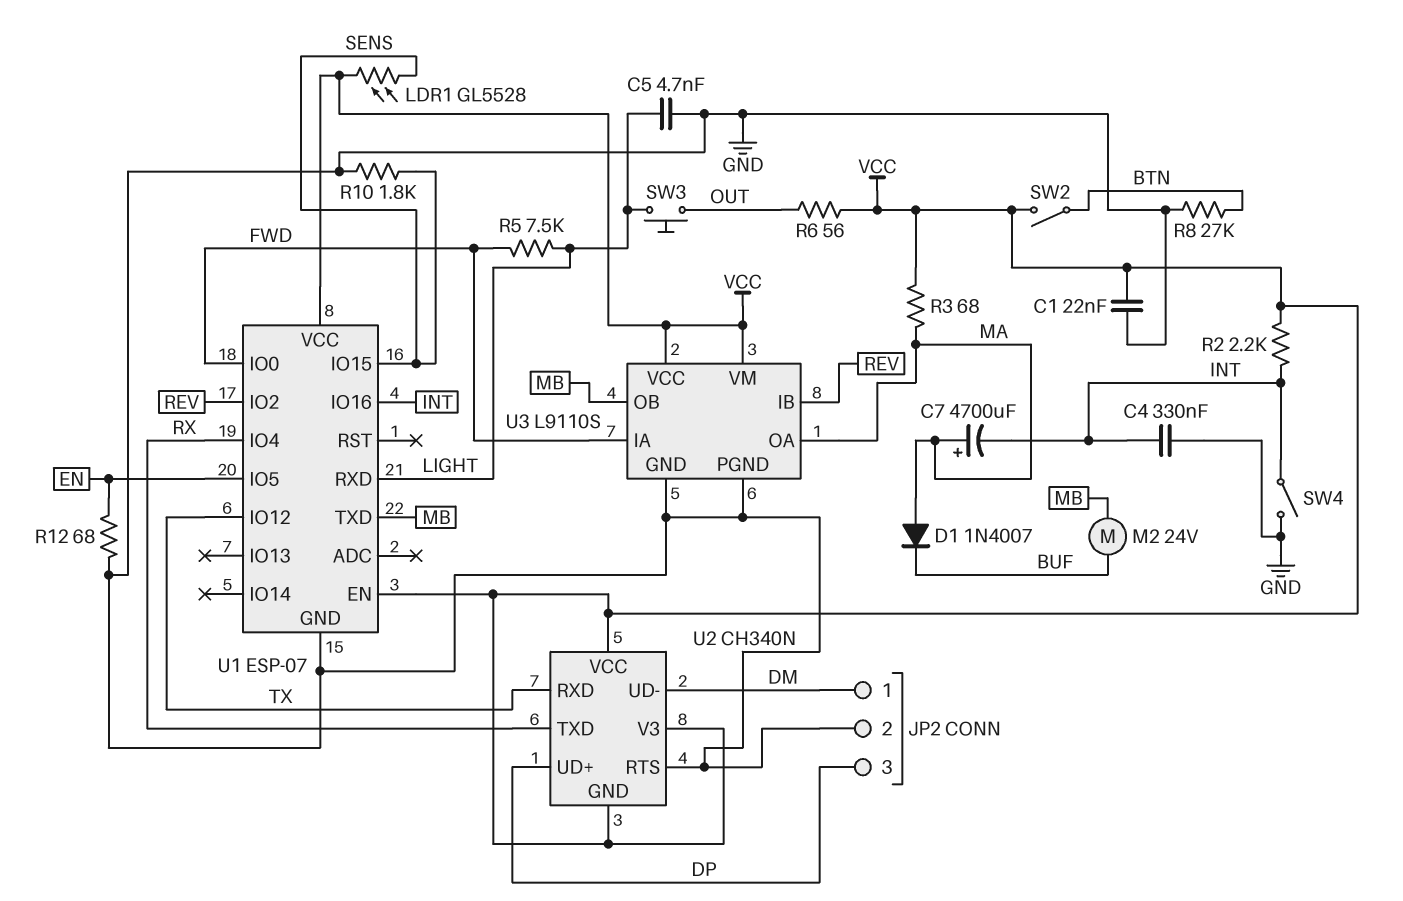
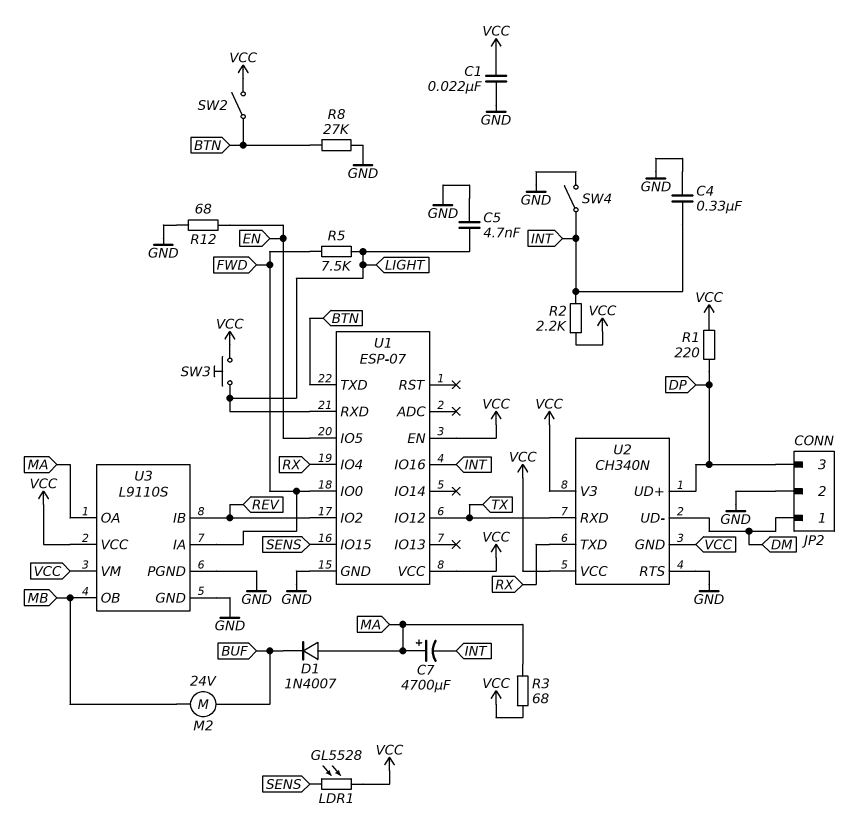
R1: none -> 220 (DP, VCC)
R6: 56 (OUT, VCC) -> none
R10: 1.8k (GND, SENS) -> none
SW3: button (LIGHT, OUT) -> button (LIGHT, VCC)
U1 pin TXD: MB -> BTN

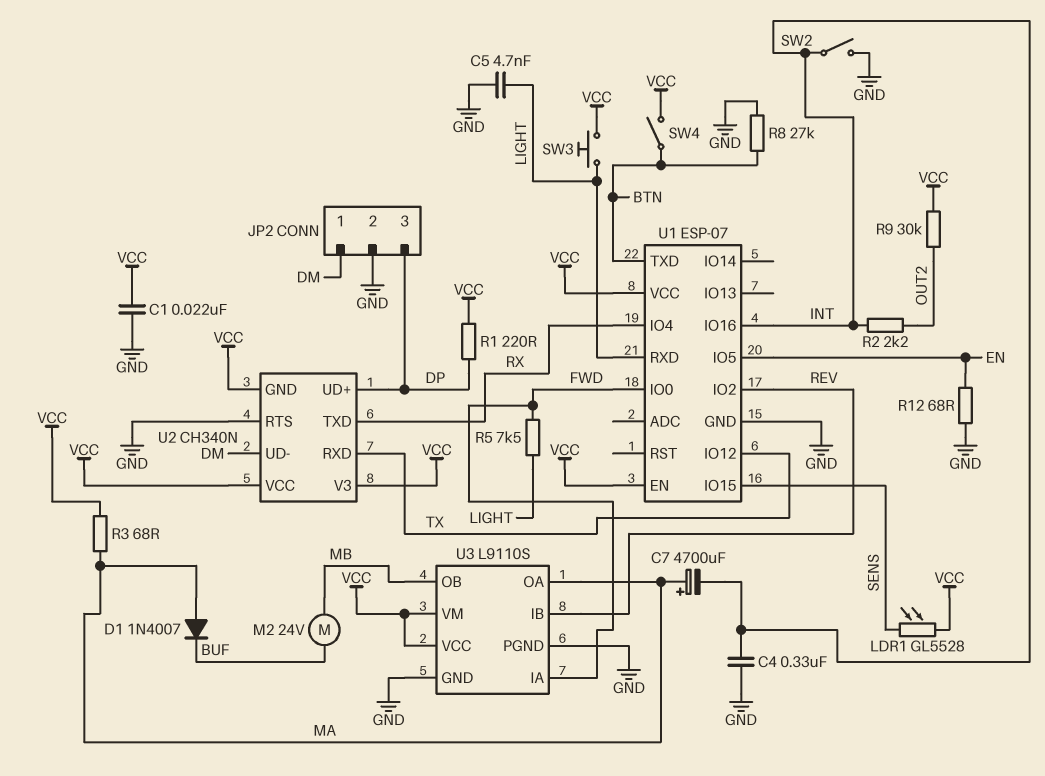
R2: 2.2k (INT, VCC) -> 2.2k (INT, OUT2)
R9: none -> 30k (OUT2, VCC)
SW2: switch (BTN, VCC) -> switch (GND, INT)
SW4: switch (GND, INT) -> switch (BTN, VCC)

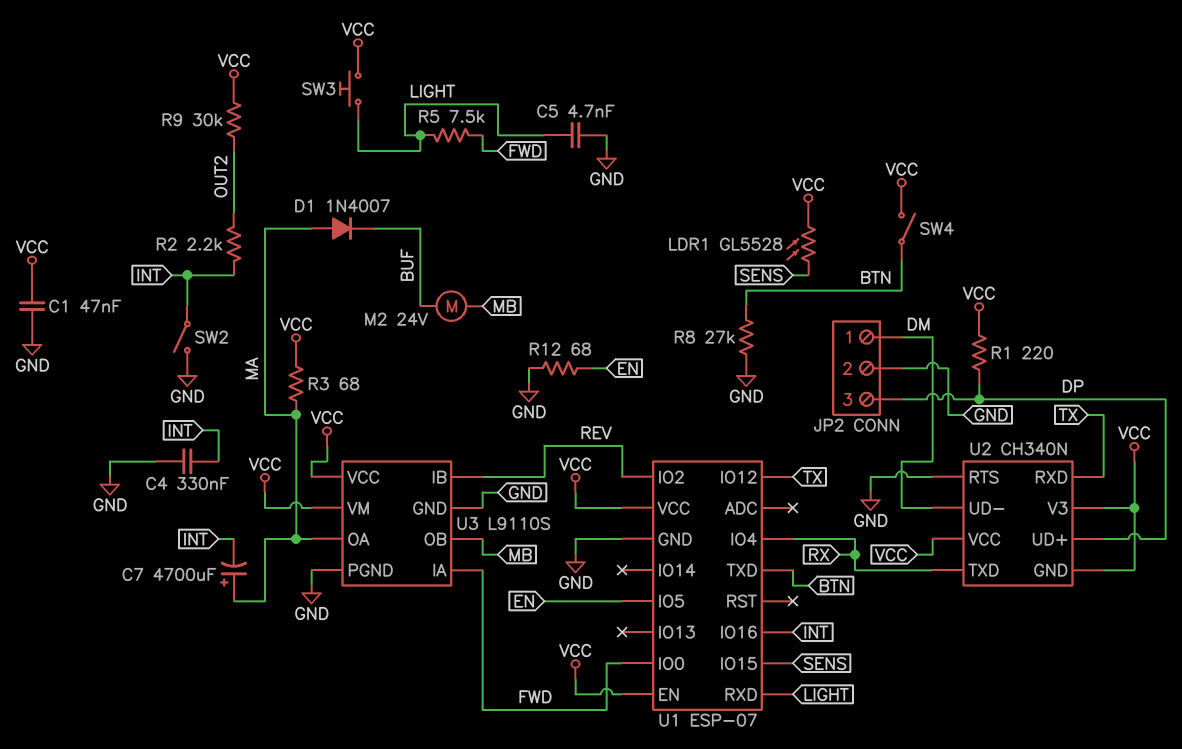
C1: 22nF (GND, VCC) -> 47nF (GND, VCC)

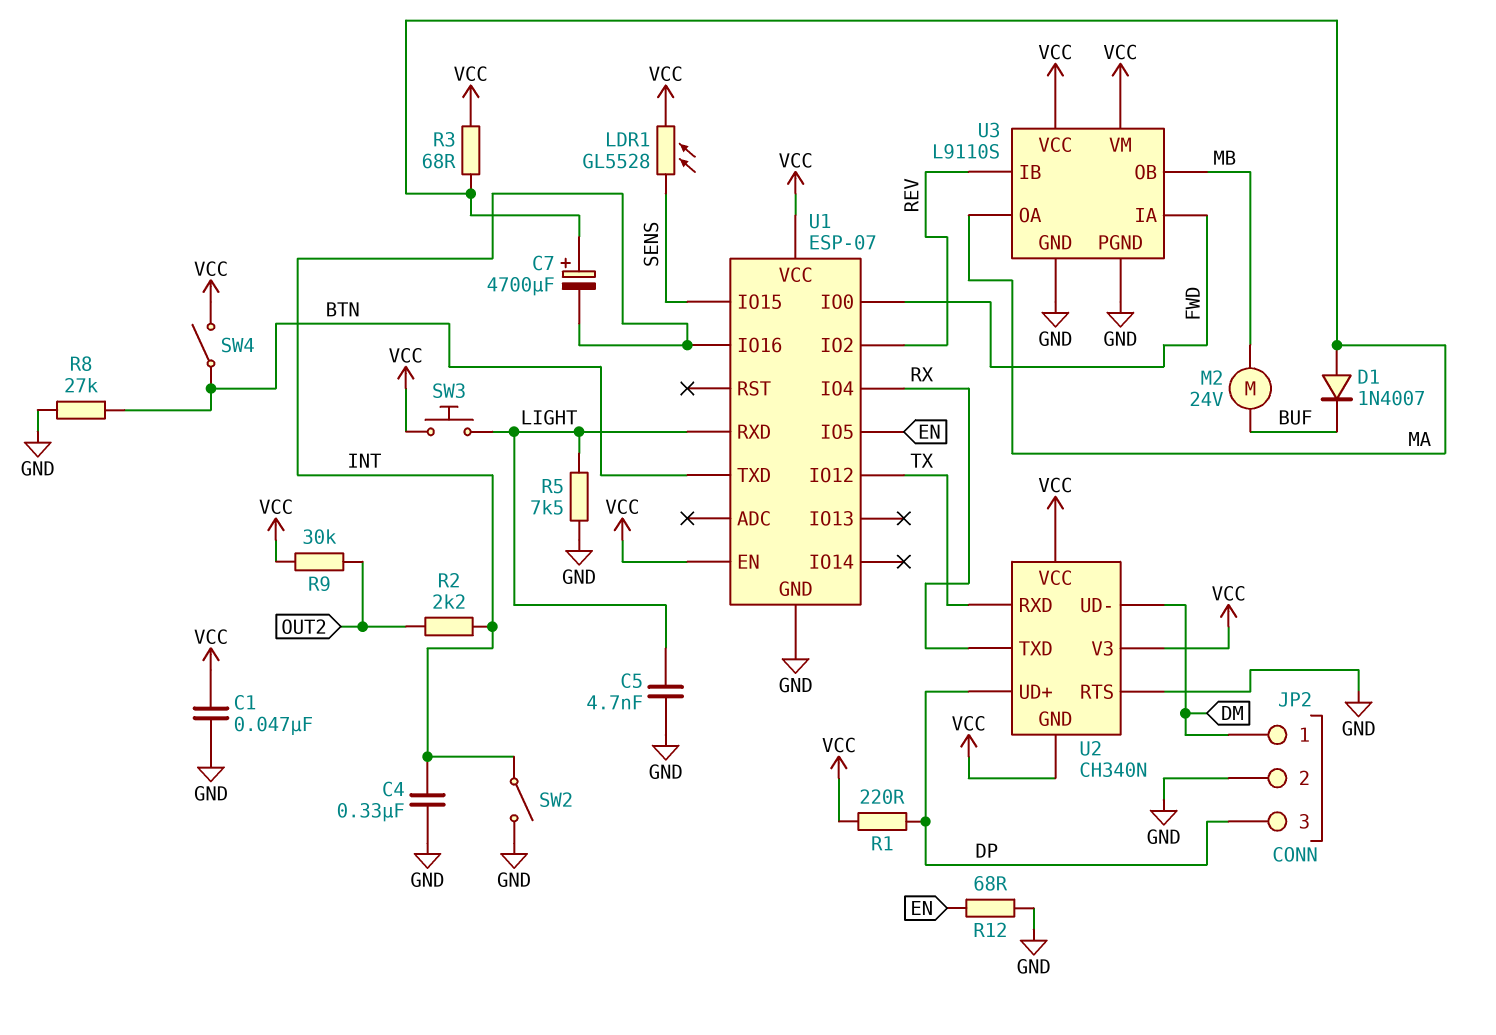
R5: 7.5k (FWD, LIGHT) -> 7.5k (GND, LIGHT)

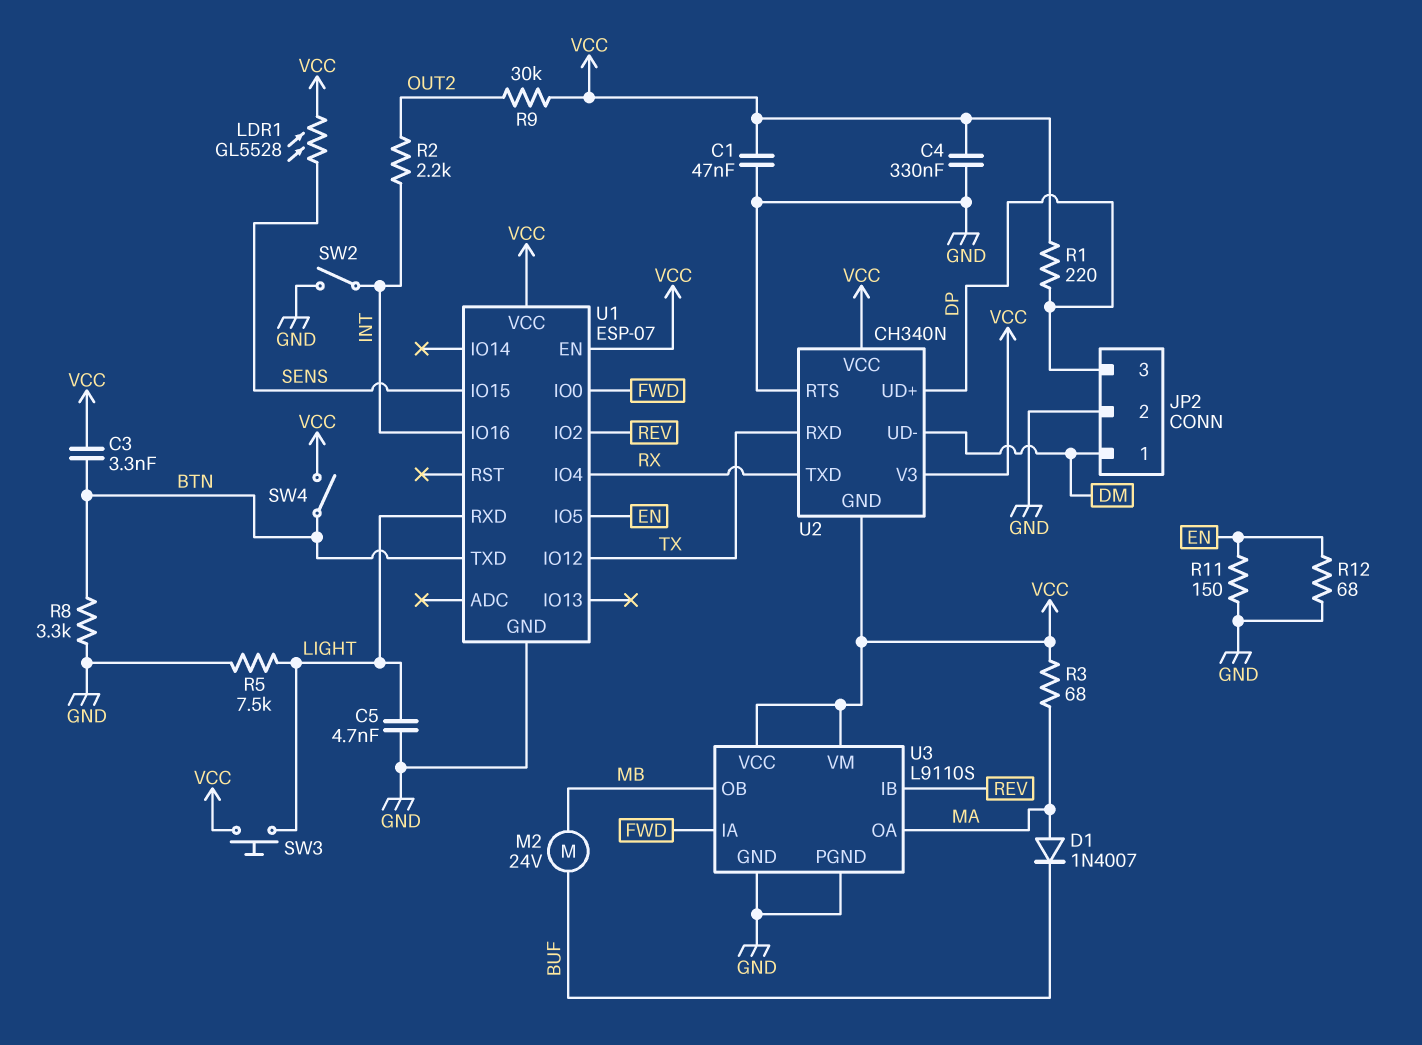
C3: none -> 3.3nF (BTN, VCC)
C4: 330nF (GND, INT) -> 330nF (GND, VCC)
C7: 4700uF (plus MA, minus INT) -> none
R8: 27k (BTN, GND) -> 3.3k (BTN, GND)
R11: none -> 150 (EN, GND)

